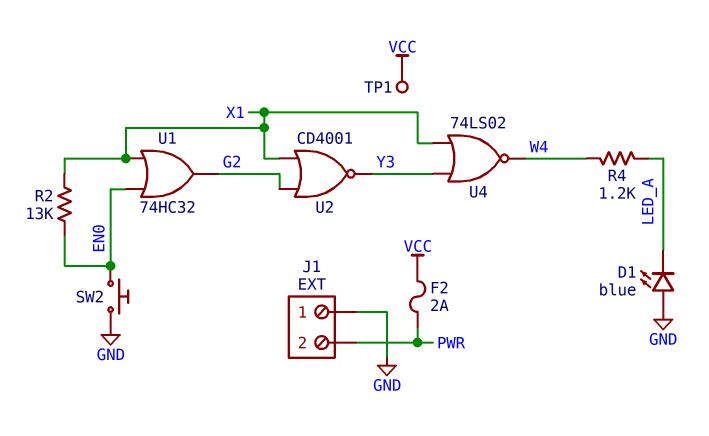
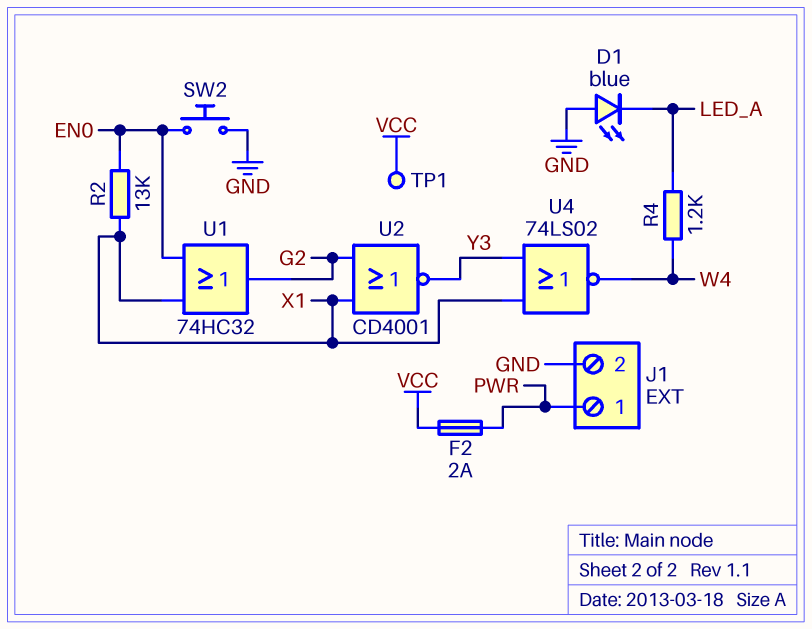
J1 pin 1: GND -> PWR
J1 pin 2: PWR -> GND

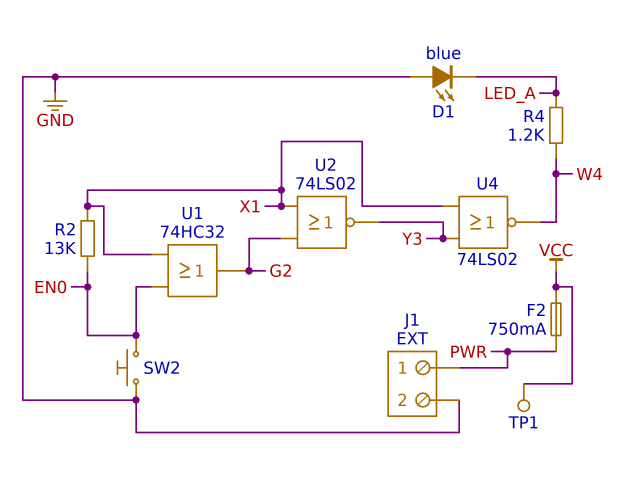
F2: 2A (PWR, VCC) -> 750mA (PWR, VCC)
U2: NOR CD4001 (in G2, in X1, out Y3) -> NOR 74LS02 (in G2, in X1, out Y3)

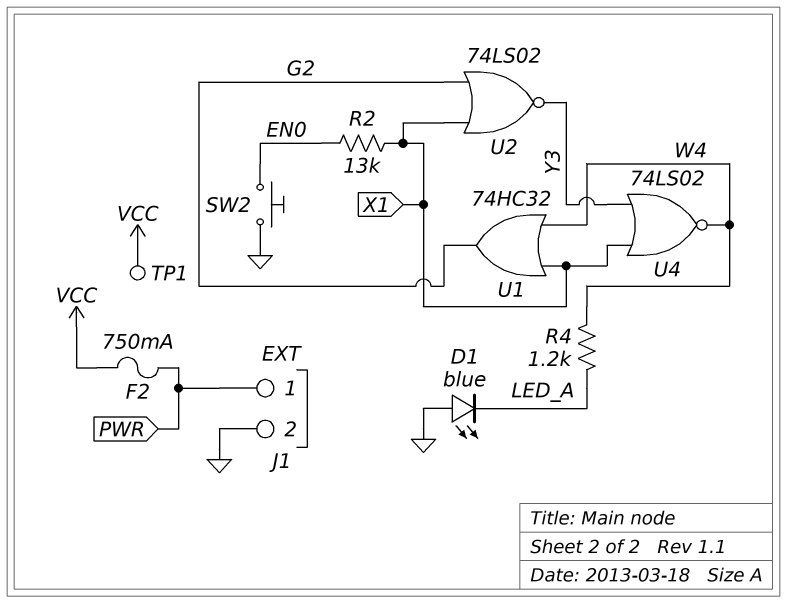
U1: OR 74HC32 (in EN0, in X1, out G2) -> OR 74HC32 (in W4, in X1, out G2)

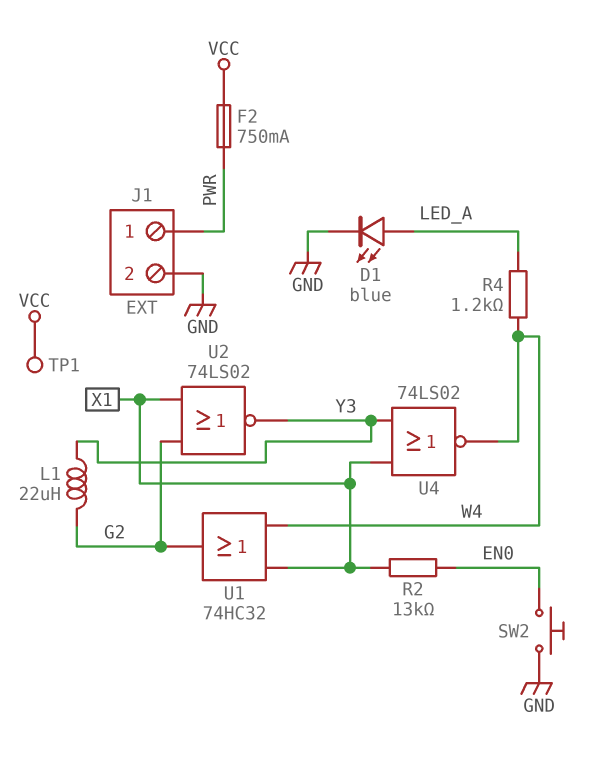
D1: LED blue (A GND, K LED_A) -> LED blue (A LED_A, K GND)
L1: none -> 22uH (G2, Y3)

